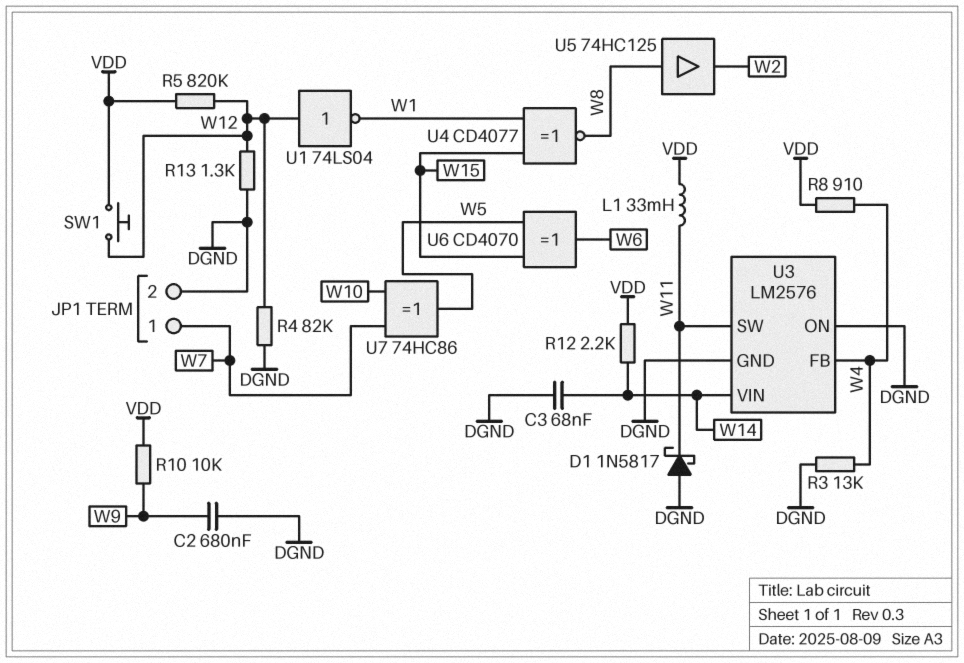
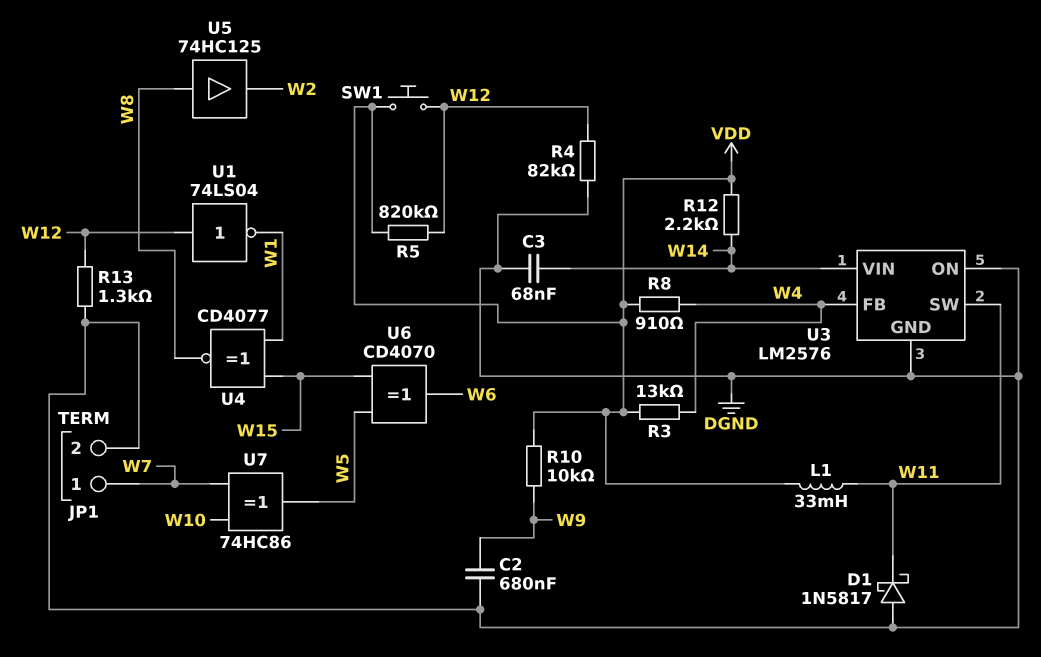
R3: 13k (DGND, W4) -> 13k (VDD, W4)

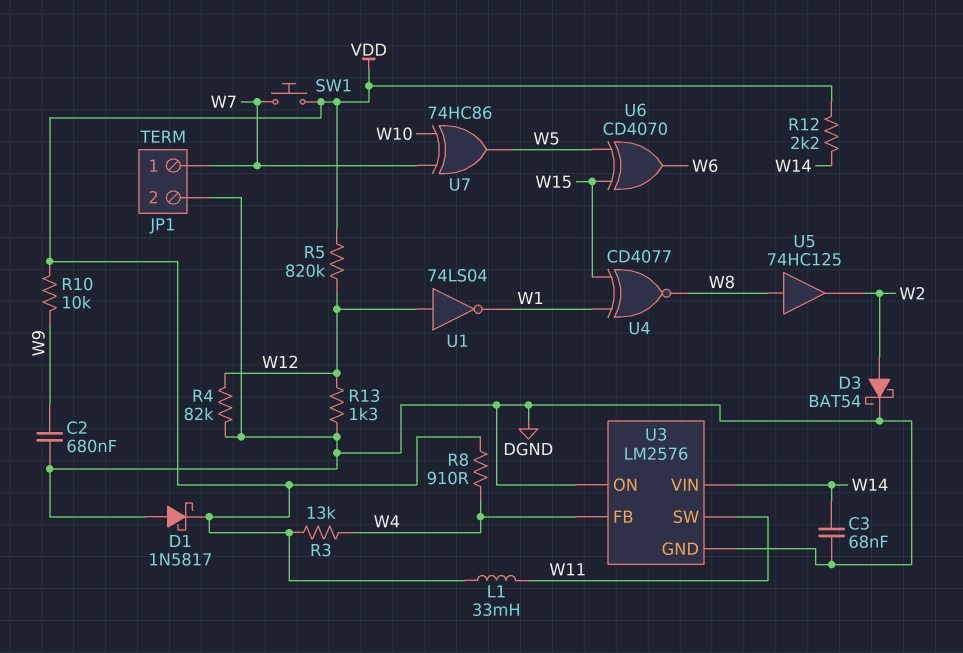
D1: schottky 1N5817 (A DGND, K W11) -> schottky 1N5817 (A DGND, K VDD)
D3: none -> schottky BAT54 (A W2, K DGND)
SW1: button (VDD, W12) -> button (VDD, W7)

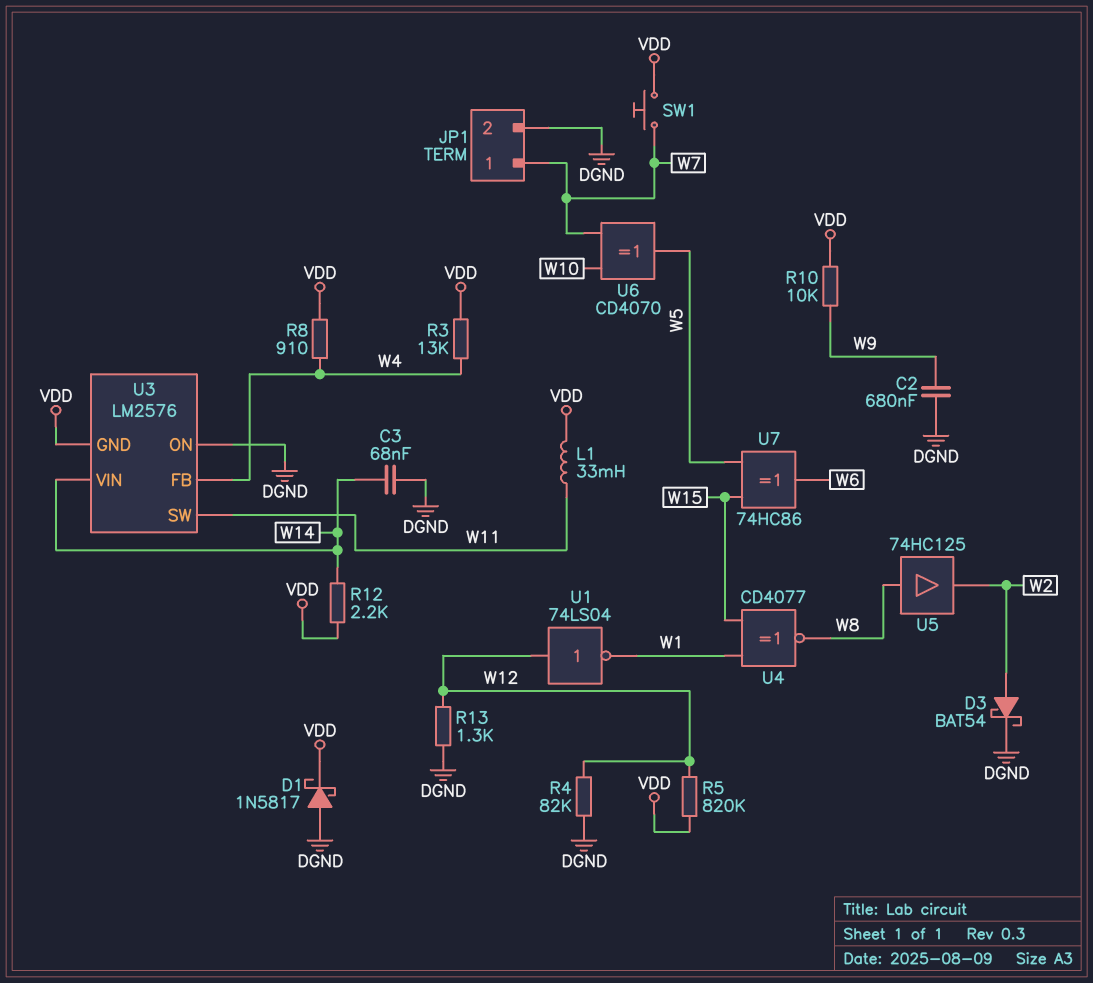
U3 pin GND: DGND -> VDD
U6: XOR CD4070 (in W5, in W15, out W6) -> XOR CD4070 (in W7, in W10, out W5)
U7: XOR 74HC86 (in W7, in W10, out W5) -> XOR 74HC86 (in W5, in W15, out W6)

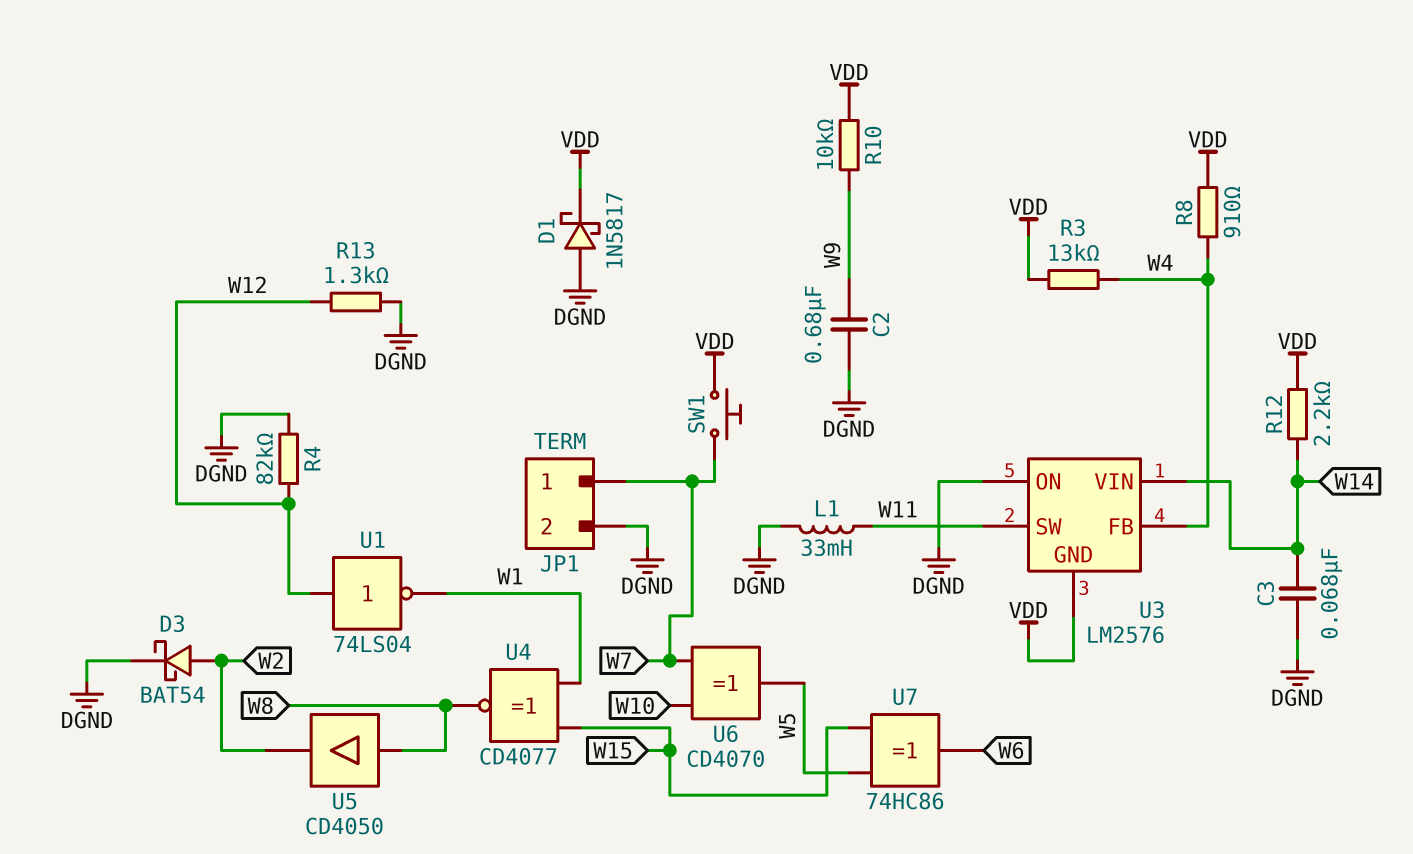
L1: 33mH (VDD, W11) -> 33mH (DGND, W11)
R5: 820k (VDD, W12) -> none
U5: buffer 74HC125 (in W8, out W2) -> buffer CD4050 (in W8, out W2)

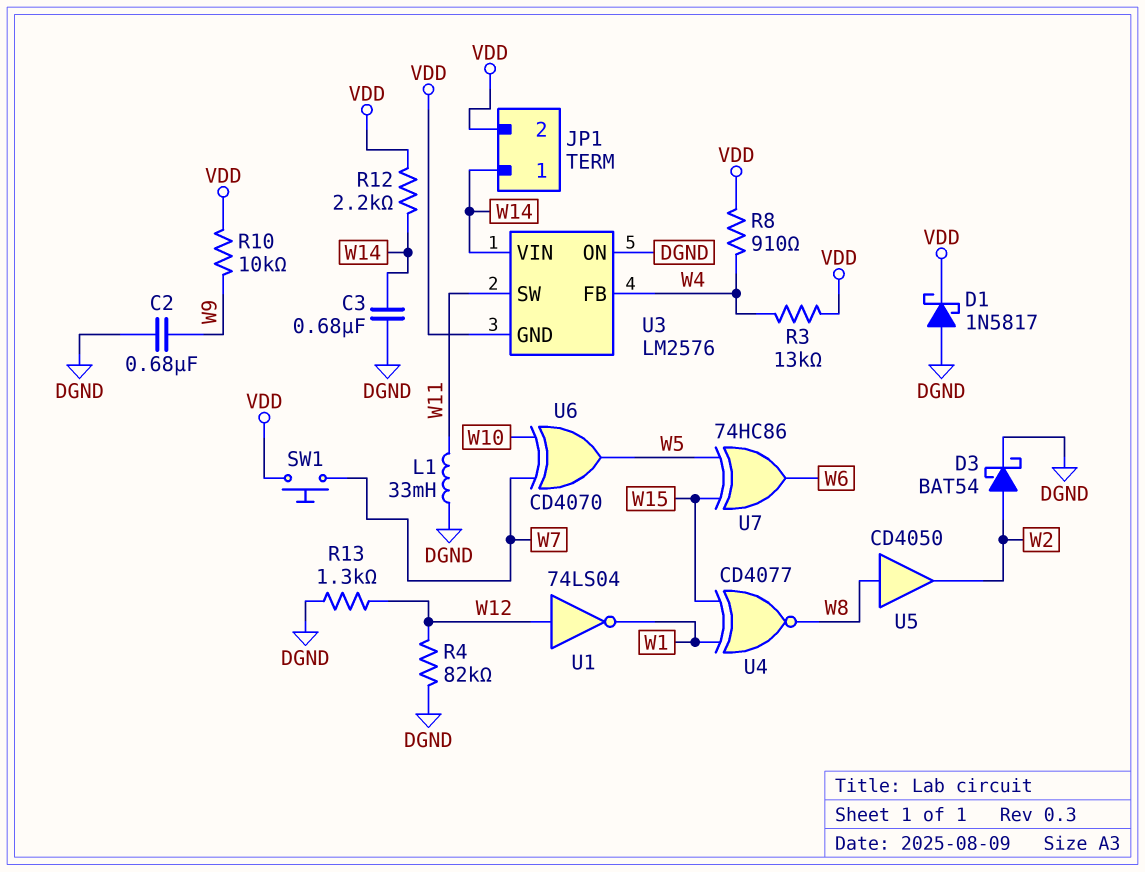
C3: 68nF (DGND, W14) -> 680nF (DGND, W14)
JP1 pin 1: W7 -> W14
JP1 pin 2: DGND -> VDD

